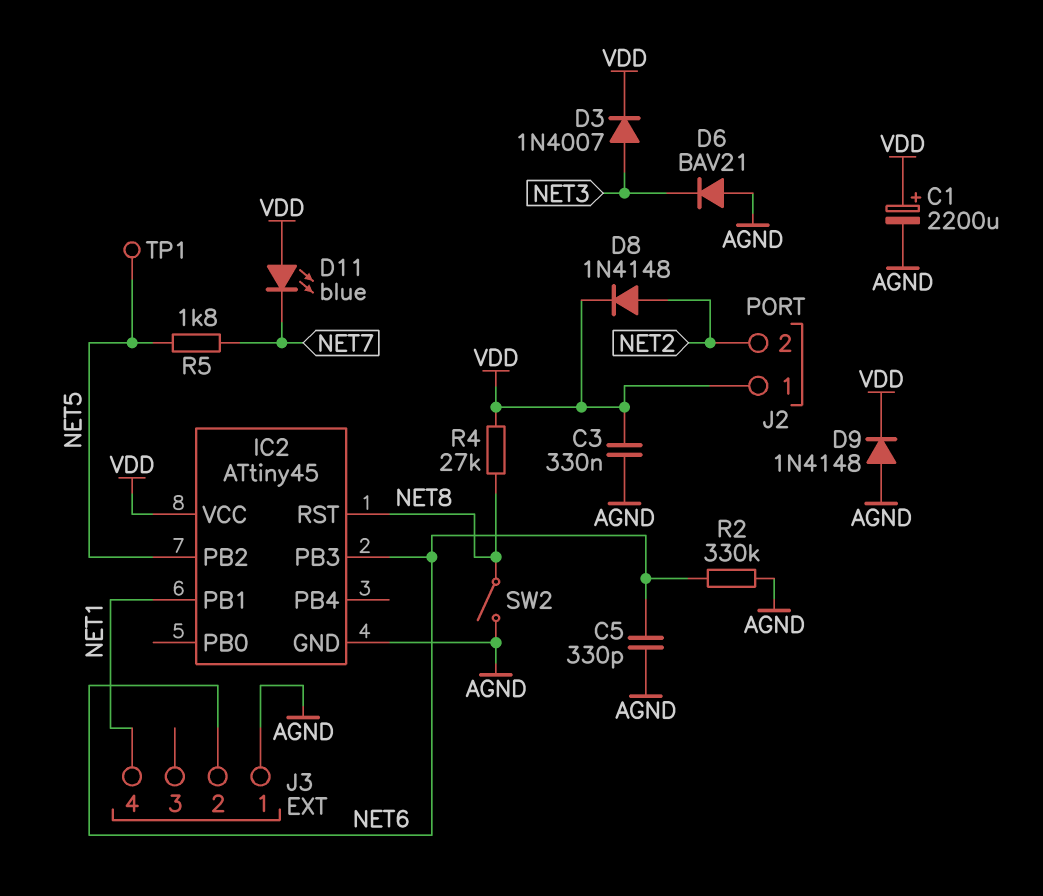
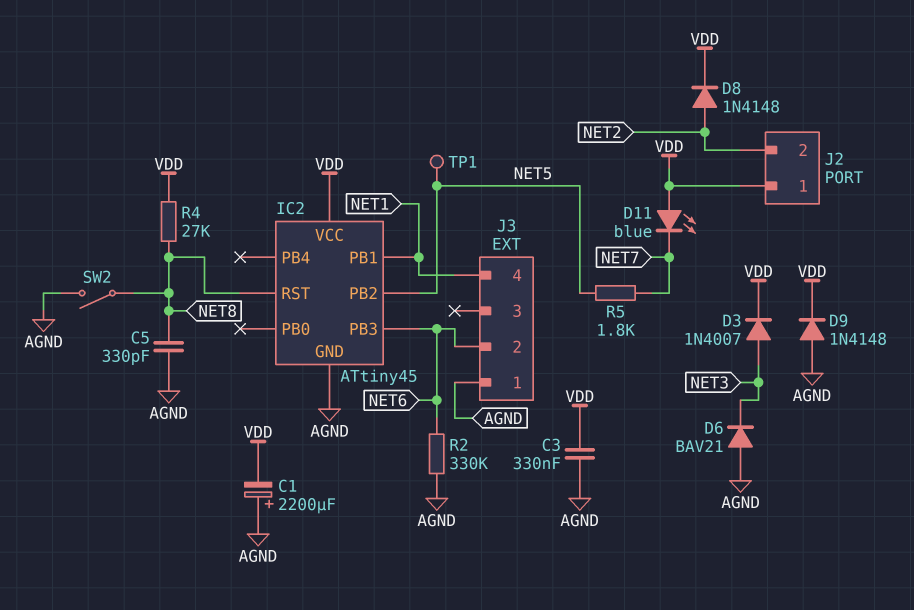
C1: 2200uF (plus VDD, minus AGND) -> 2200uF (plus AGND, minus VDD)
C5: 330pF (AGND, NET6) -> 330pF (AGND, NET8)

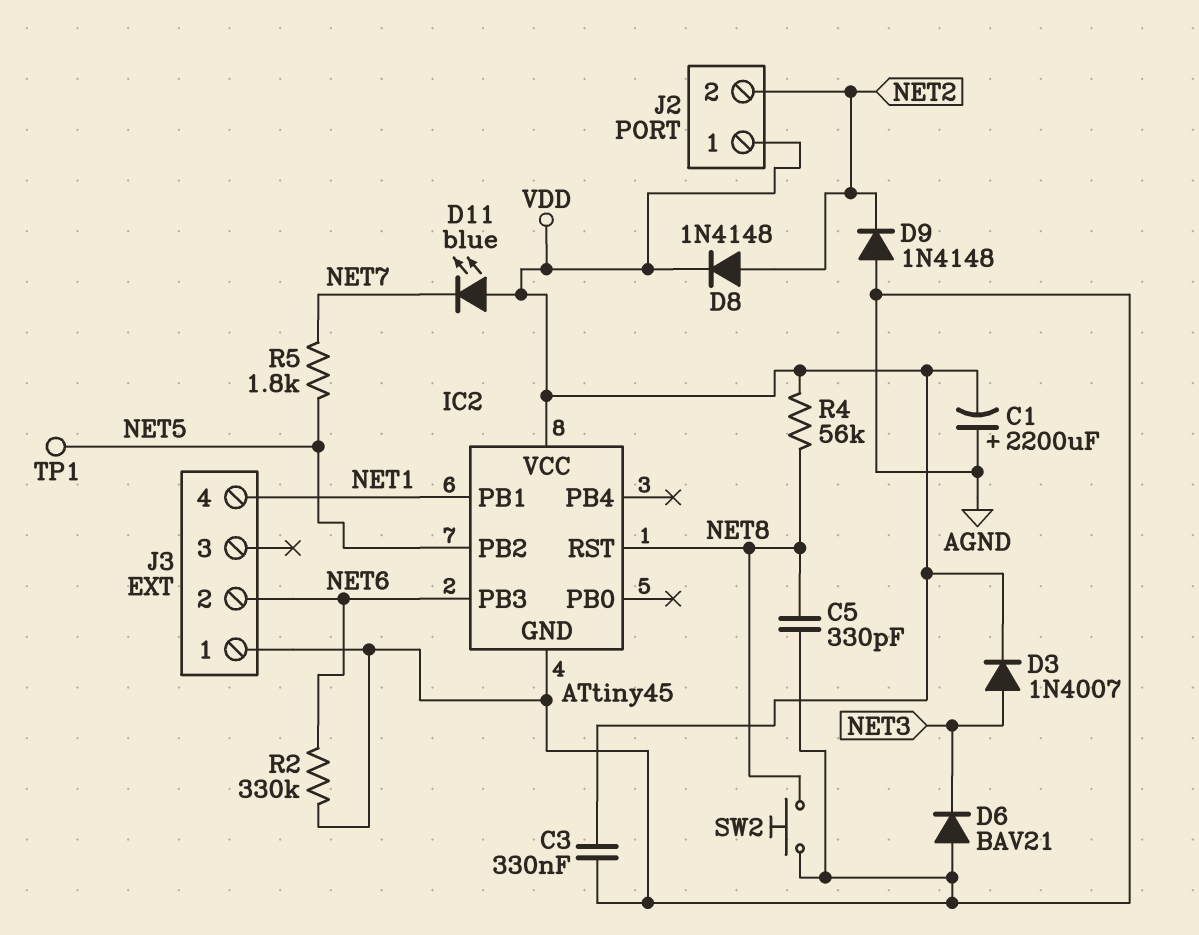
D9: diode 1N4148 (A AGND, K VDD) -> diode 1N4148 (A AGND, K NET2)
R4: 27k (NET8, VDD) -> 56k (NET8, VDD)
SW2: switch (AGND, NET8) -> button (AGND, NET8)

